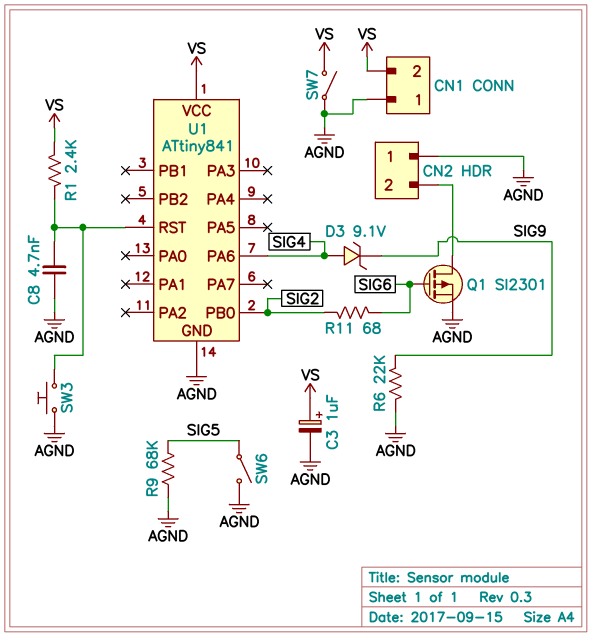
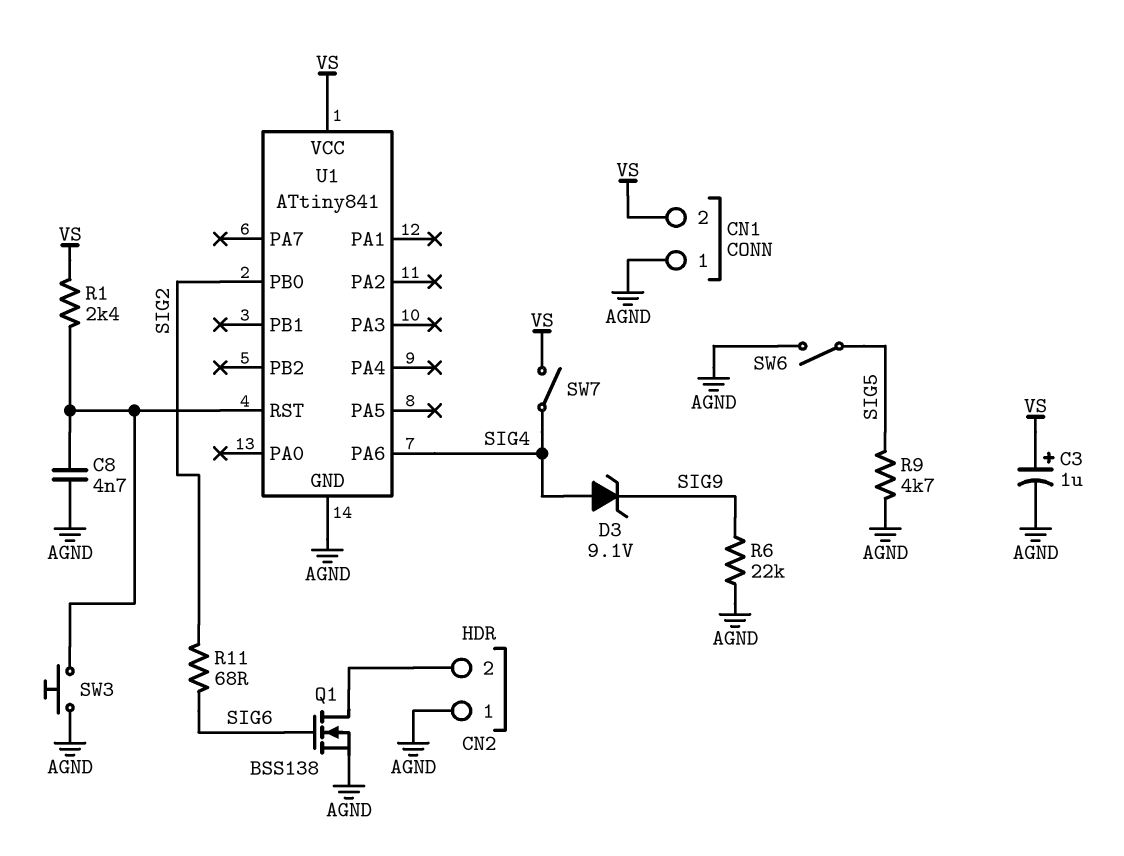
Q1: PMOS SI2301 (G SIG6, D CN2/2, S AGND) -> NMOS BSS138 (G SIG6, D CN2/2, S AGND)
R9: 68k (AGND, SIG5) -> 4.7k (AGND, SIG5)
SW7: switch (AGND, VS) -> switch (SIG4, VS)

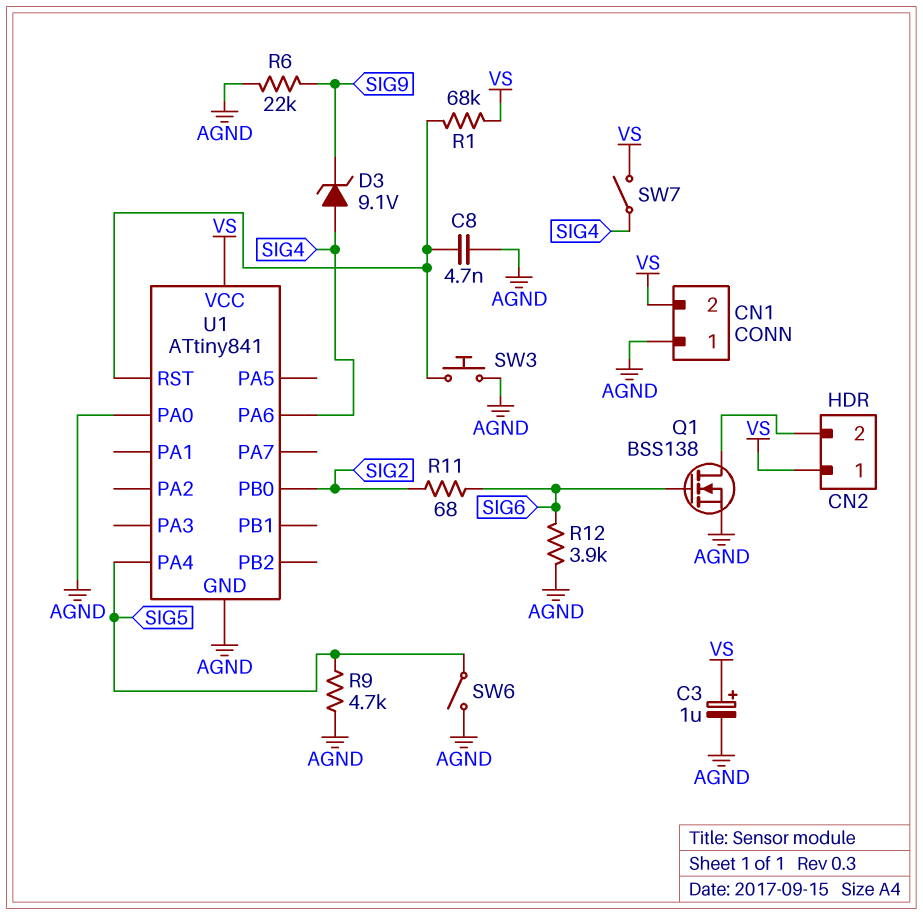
CN2 pin 1: AGND -> VS
R1: 2.4k (U1/RST, VS) -> 68k (U1/RST, VS)
R12: none -> 3.9k (AGND, SIG6)
U1 pin PA0: none -> AGND
U1 pin PA4: none -> SIG5

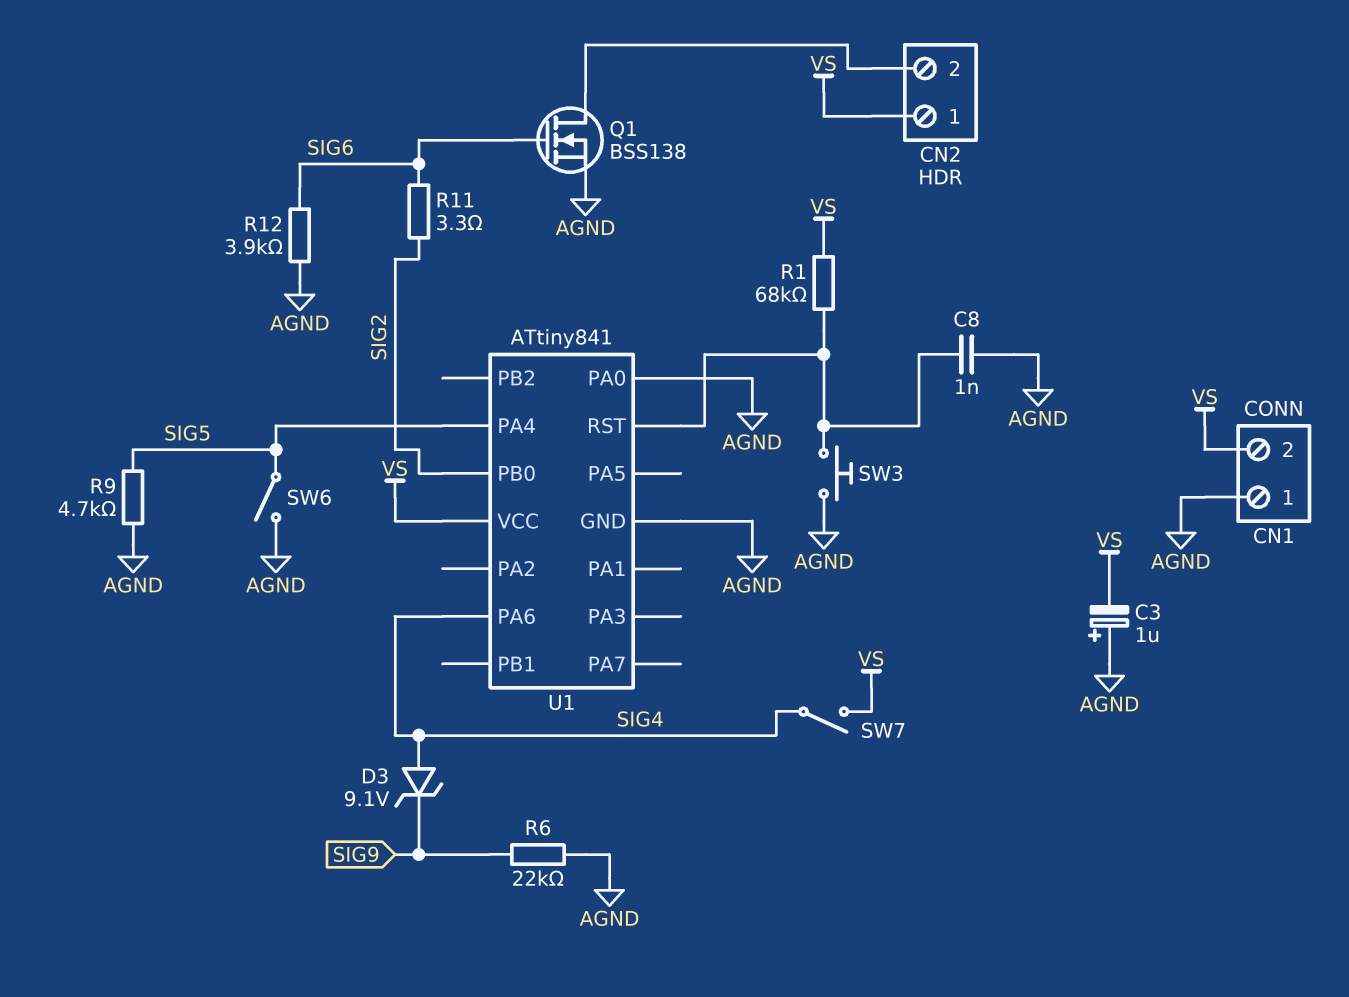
C3: 1uF (plus VS, minus AGND) -> 1uF (plus AGND, minus VS)
C8: 4.7nF (AGND, U1/RST) -> 1nF (AGND, U1/RST)
R11: 68 (SIG2, SIG6) -> 3.3 (SIG2, SIG6)

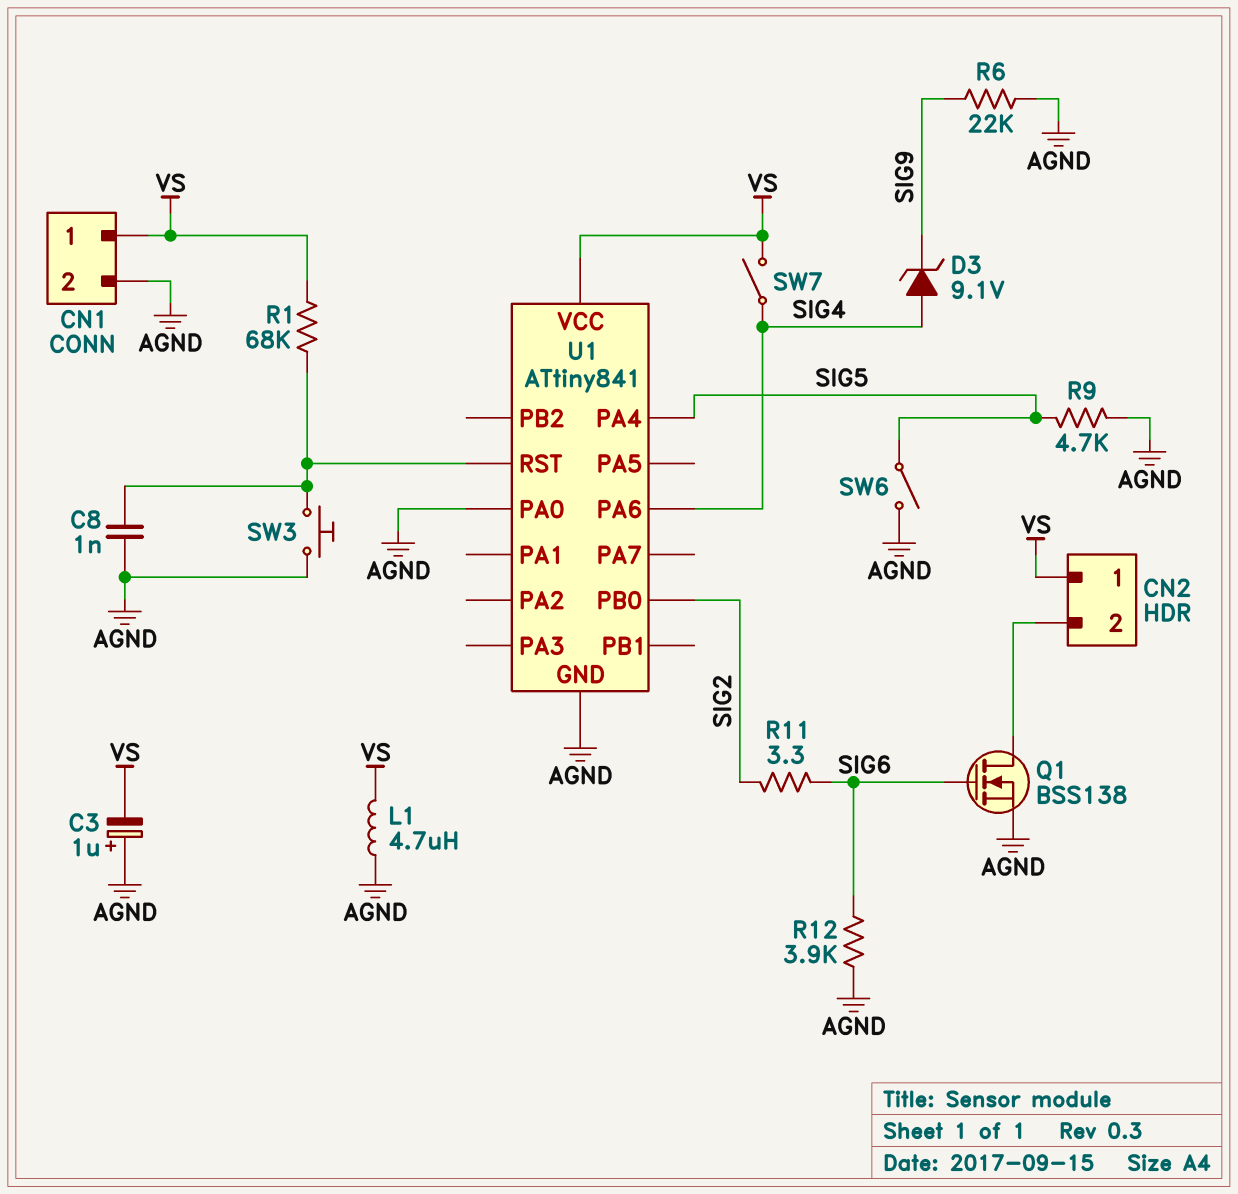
CN1 pin 1: AGND -> VS
CN1 pin 2: VS -> AGND
L1: none -> 4.7uH (AGND, VS)

